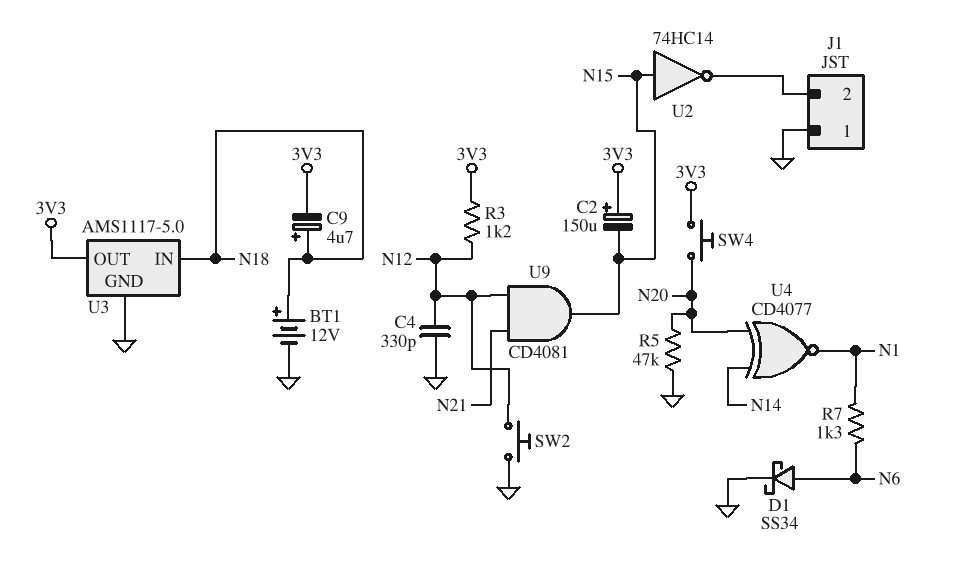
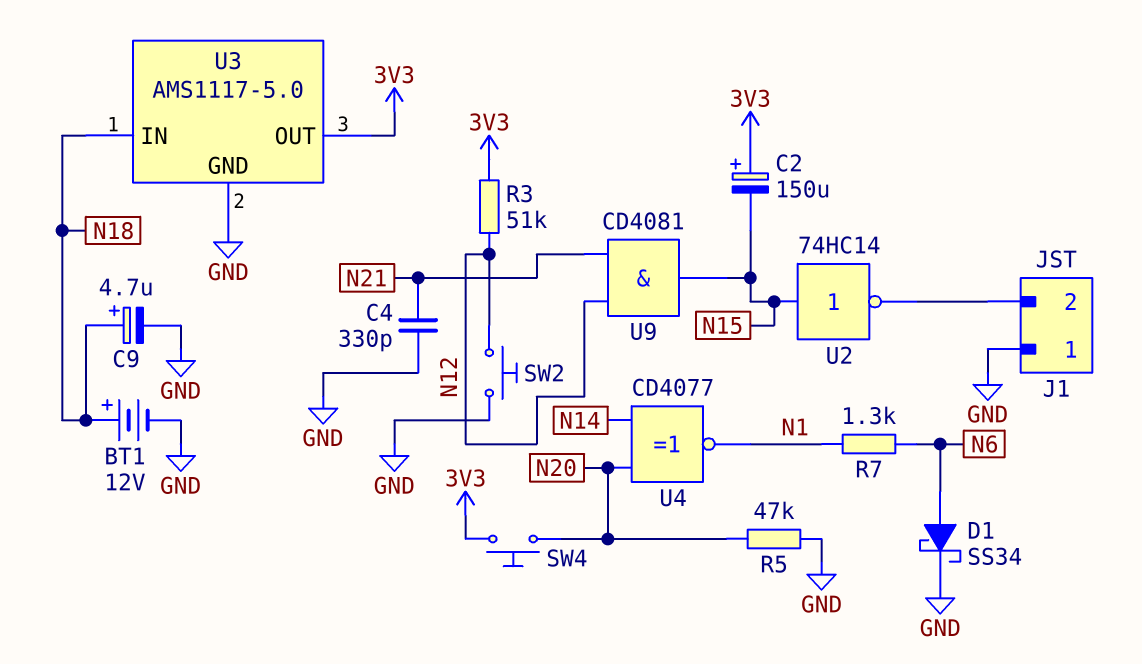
C4: 330pF (GND, N12) -> 330pF (GND, N21)
C9: 4.7uF (plus N18, minus 3V3) -> 4.7uF (plus N18, minus GND)
R3: 1.2k (3V3, N12) -> 51k (3V3, N12)

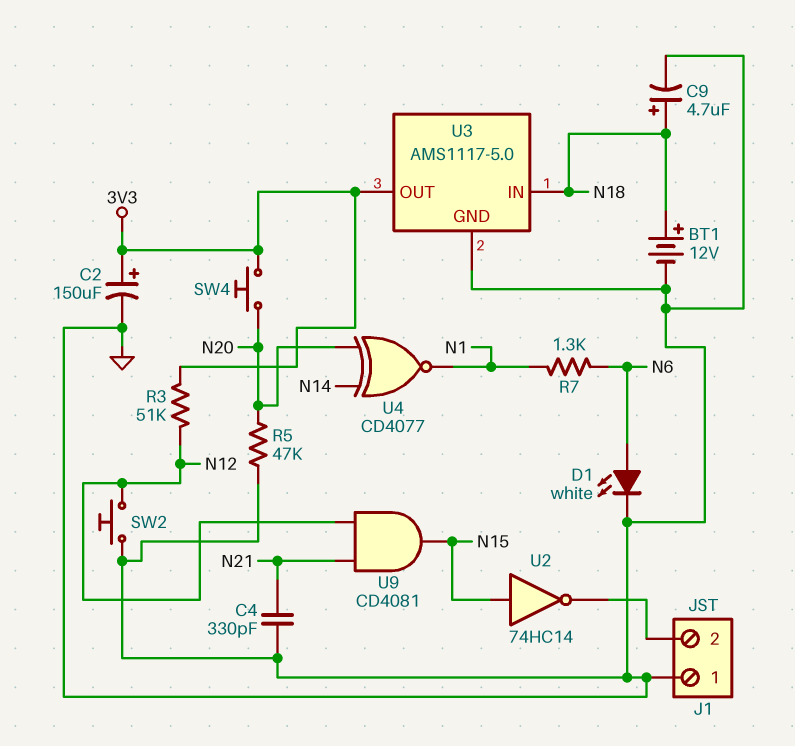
C2: 150uF (plus 3V3, minus N15) -> 150uF (plus 3V3, minus GND)
D1: schottky SS34 (A N6, K GND) -> LED white (A N6, K GND)

